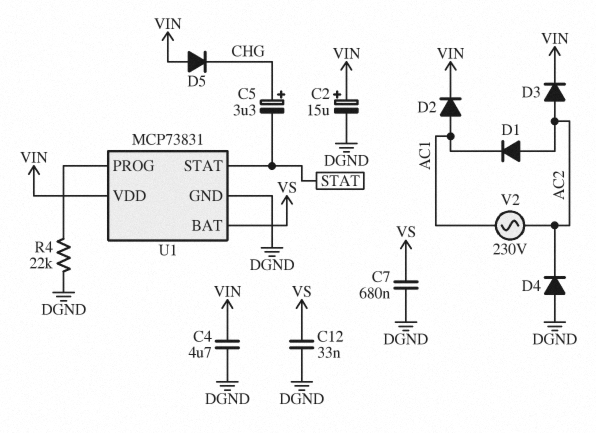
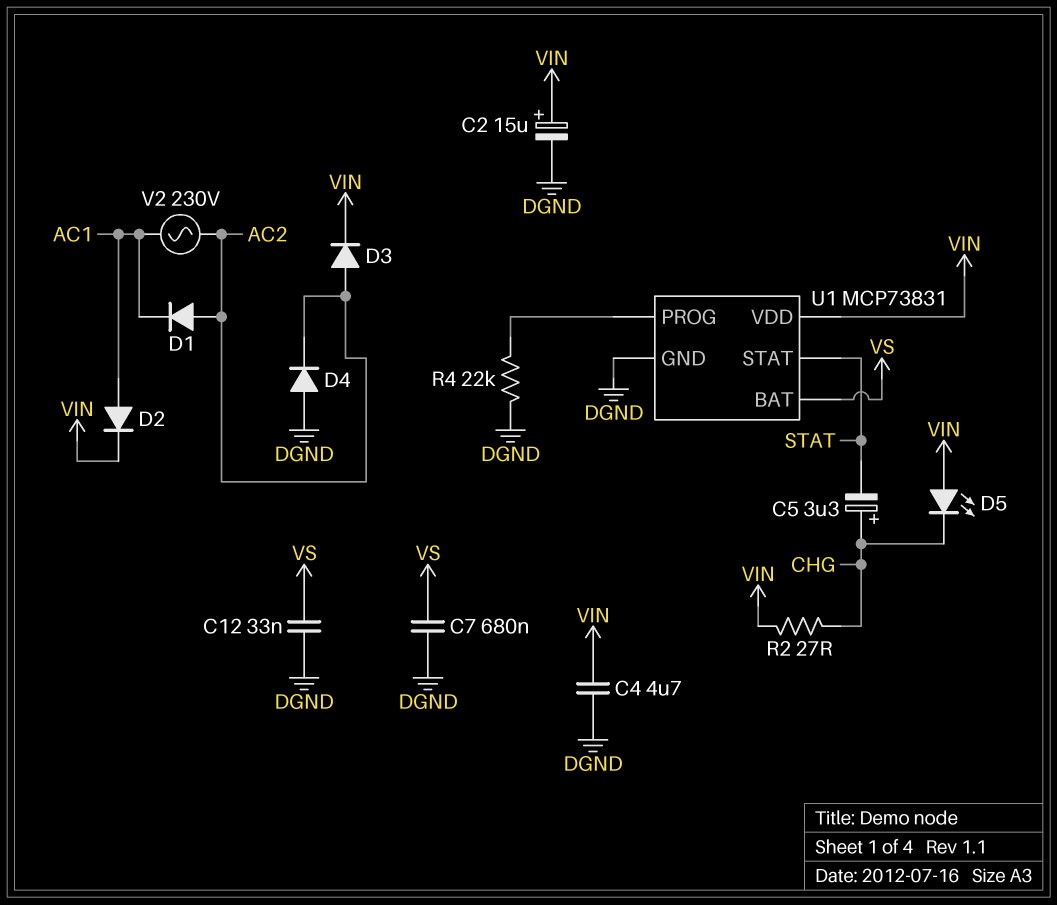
D5: diode (A VIN, K CHG) -> LED (A VIN, K CHG)
R2: none -> 27 (CHG, VIN)

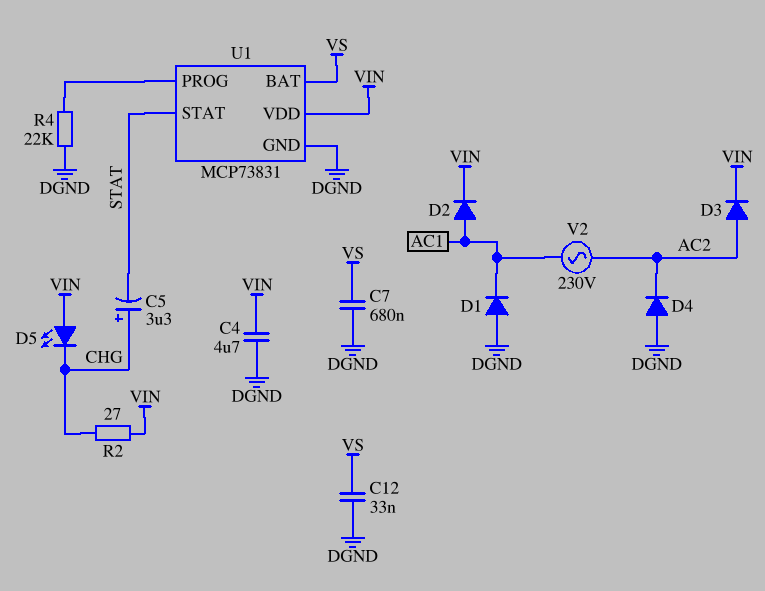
C2: 15uF (plus VIN, minus DGND) -> none
D1: diode (A AC2, K AC1) -> diode (A DGND, K AC1)

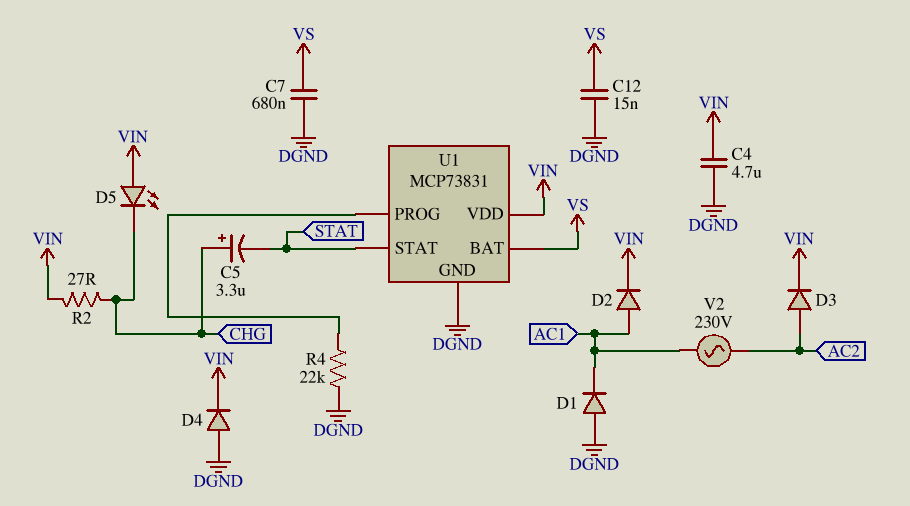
C12: 33nF (DGND, VS) -> 15nF (DGND, VS)
D4: diode (A DGND, K AC2) -> diode (A DGND, K VIN)

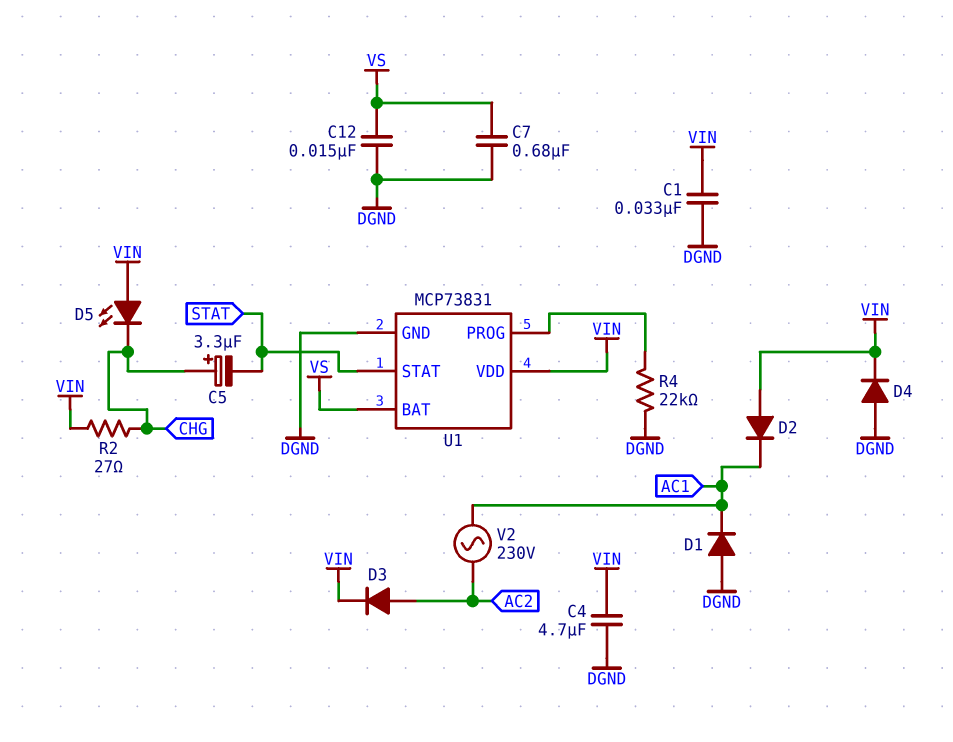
C1: none -> 33nF (DGND, VIN)
D2: diode (A AC1, K VIN) -> diode (A VIN, K AC1)

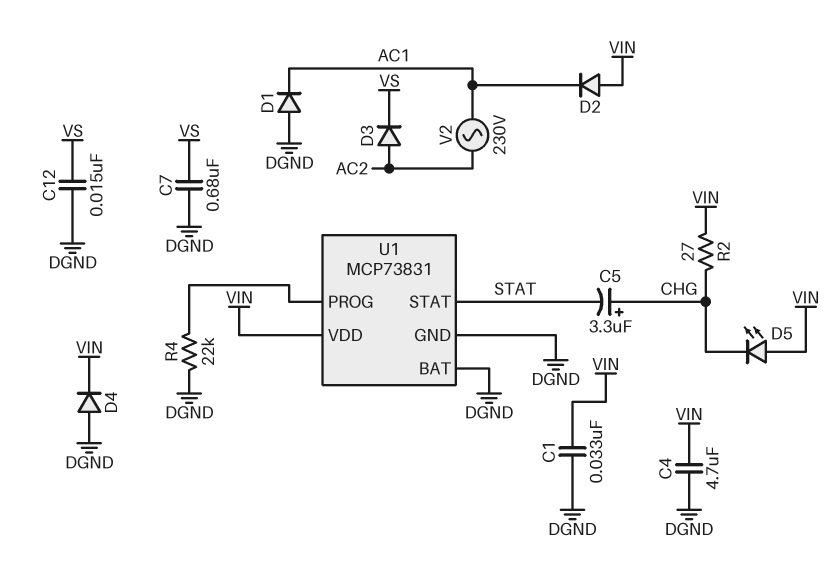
D3: diode (A AC2, K VIN) -> diode (A AC2, K VS)
U1 pin BAT: VS -> DGND

